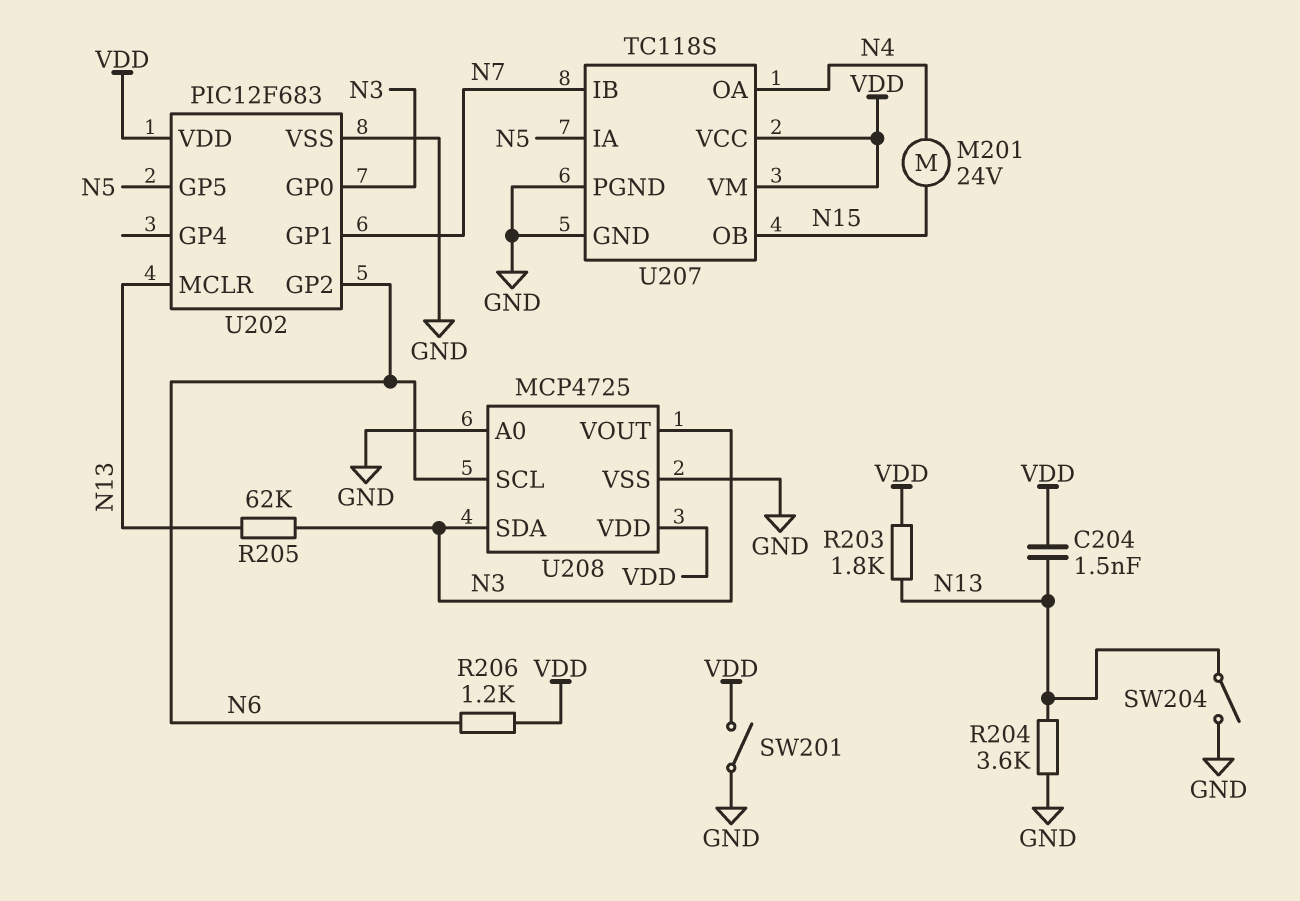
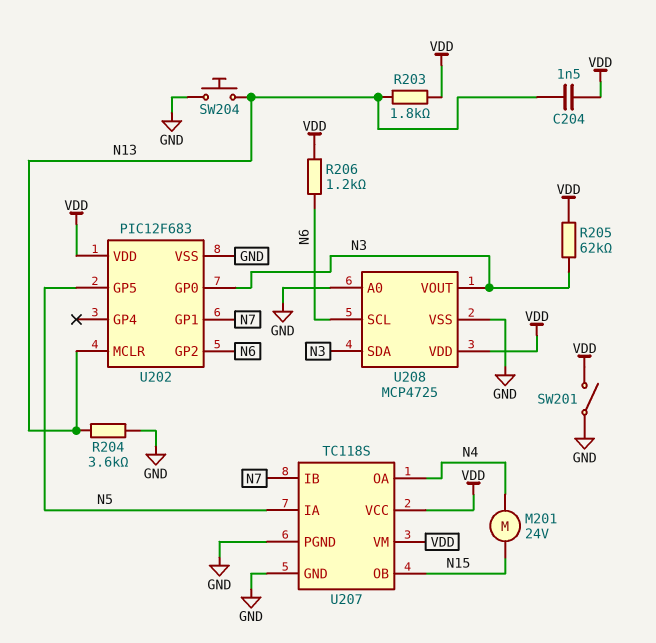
R205: 62k (N3, N13) -> 62k (N3, VDD)
SW204: switch (GND, N13) -> button (GND, N13)

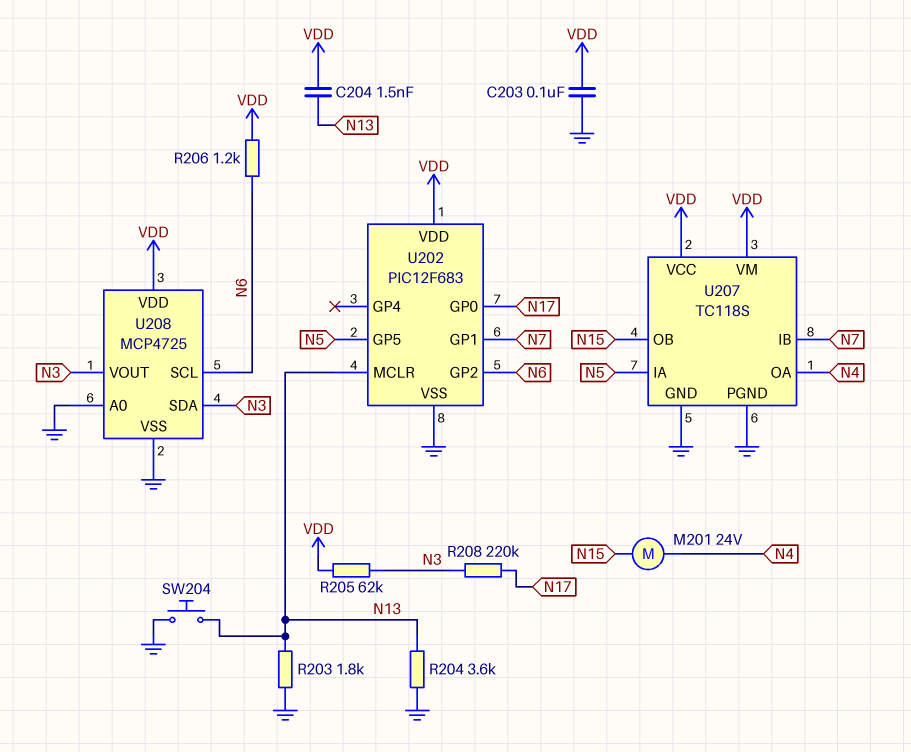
C203: none -> 100nF (GND, VDD)
R203: 1.8k (N13, VDD) -> 1.8k (GND, N13)
R208: none -> 220k (N3, N17)
SW201: switch (GND, VDD) -> none
U202 pin GP0: N3 -> N17

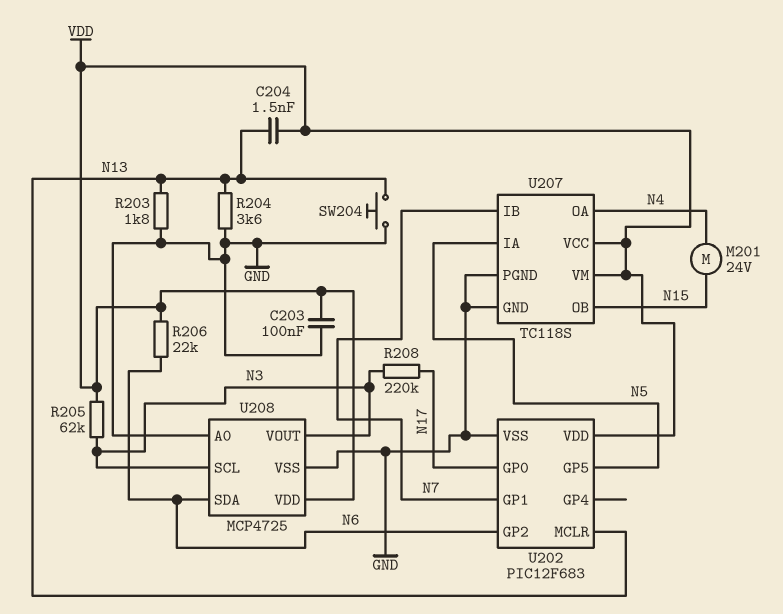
R206: 1.2k (N6, VDD) -> 22k (N6, VDD)
U208 pin SCL: N6 -> N3
U208 pin SDA: N3 -> N6

